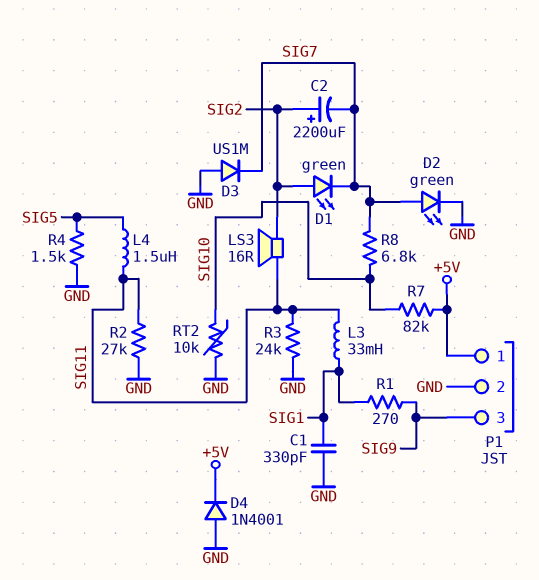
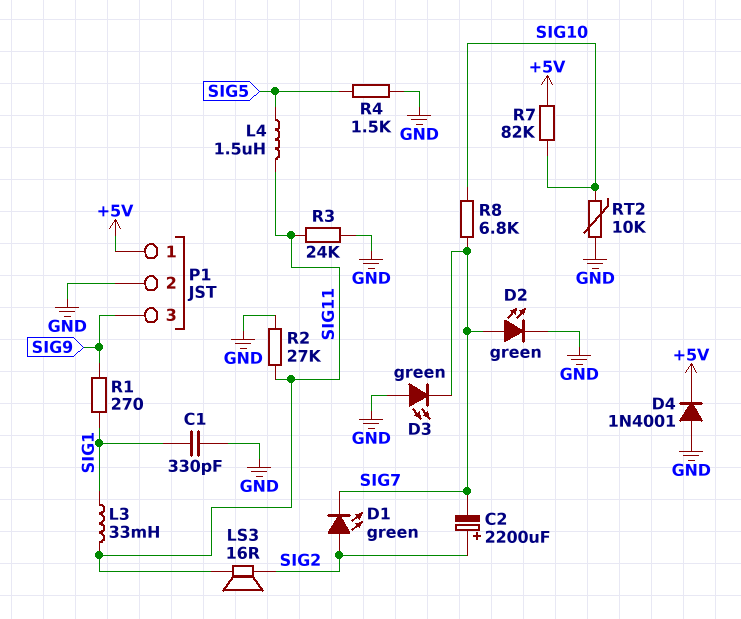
D3: diode US1M (A GND, K SIG7) -> LED green (A GND, K SIG7)

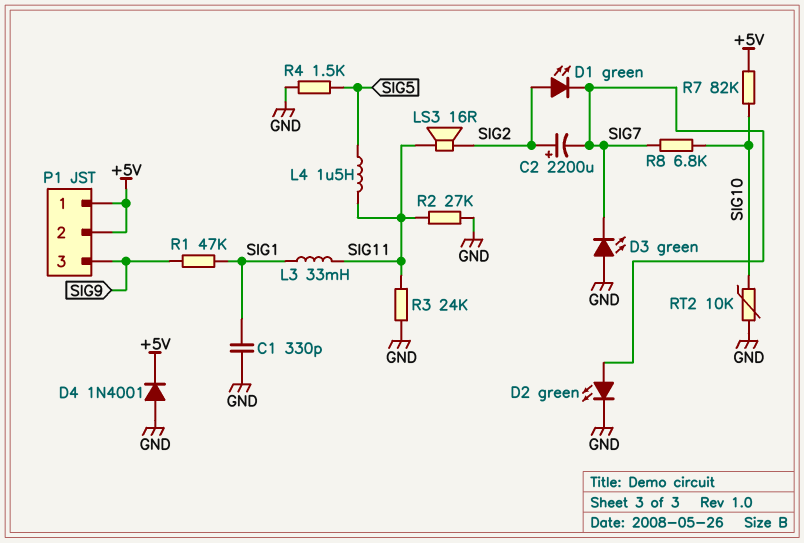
P1 pin 2: GND -> +5V
R1: 270 (SIG1, SIG9) -> 47k (SIG1, SIG9)

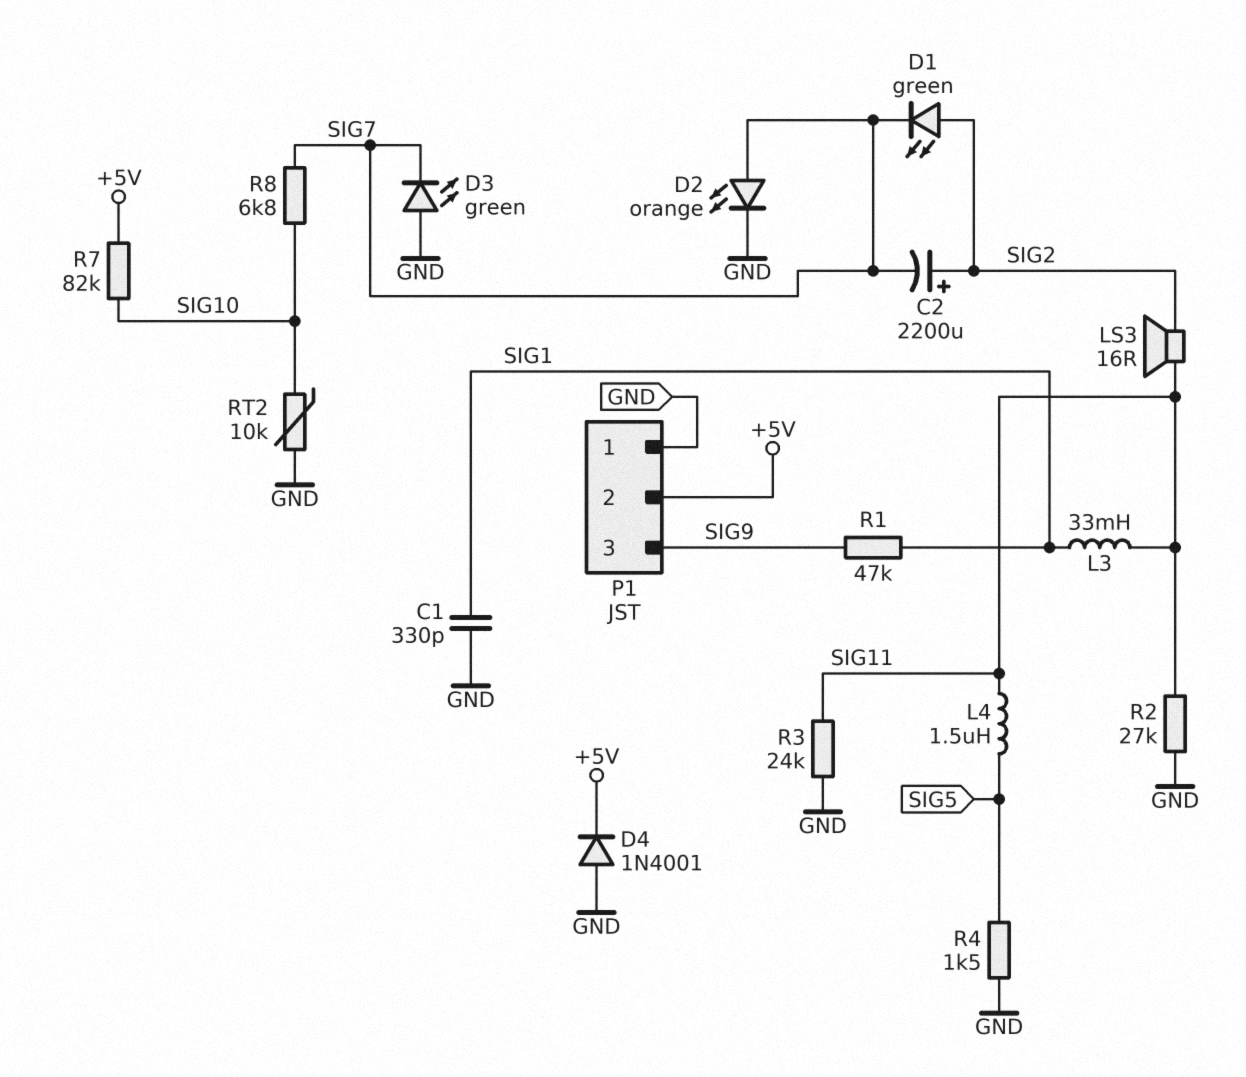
D2: LED green (A SIG7, K GND) -> LED orange (A SIG7, K GND)
P1 pin 1: +5V -> GND

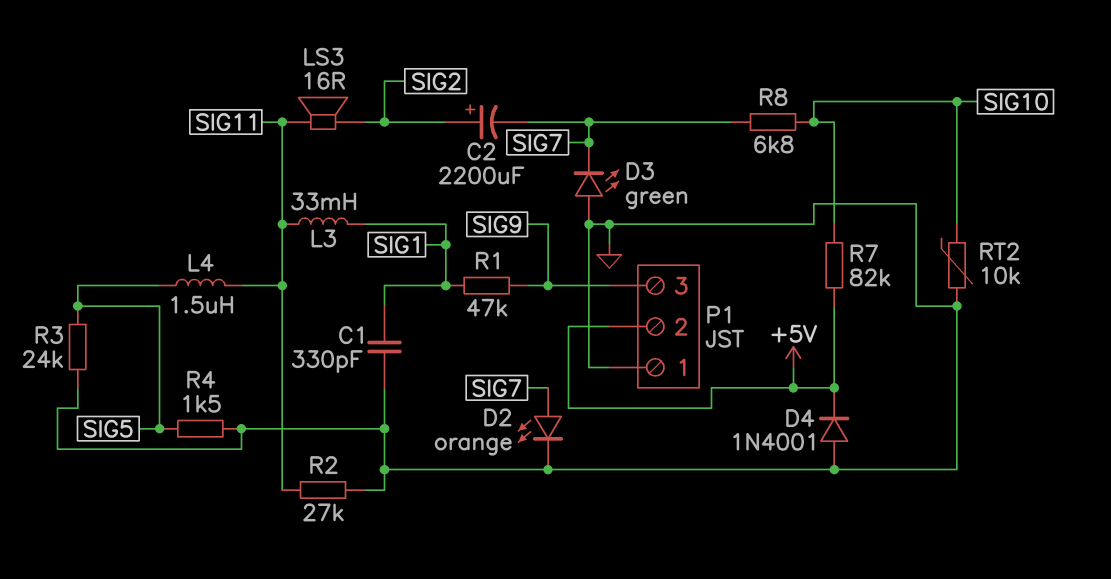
D1: LED green (A SIG2, K SIG7) -> none
R3: 24k (GND, SIG11) -> 24k (GND, SIG5)

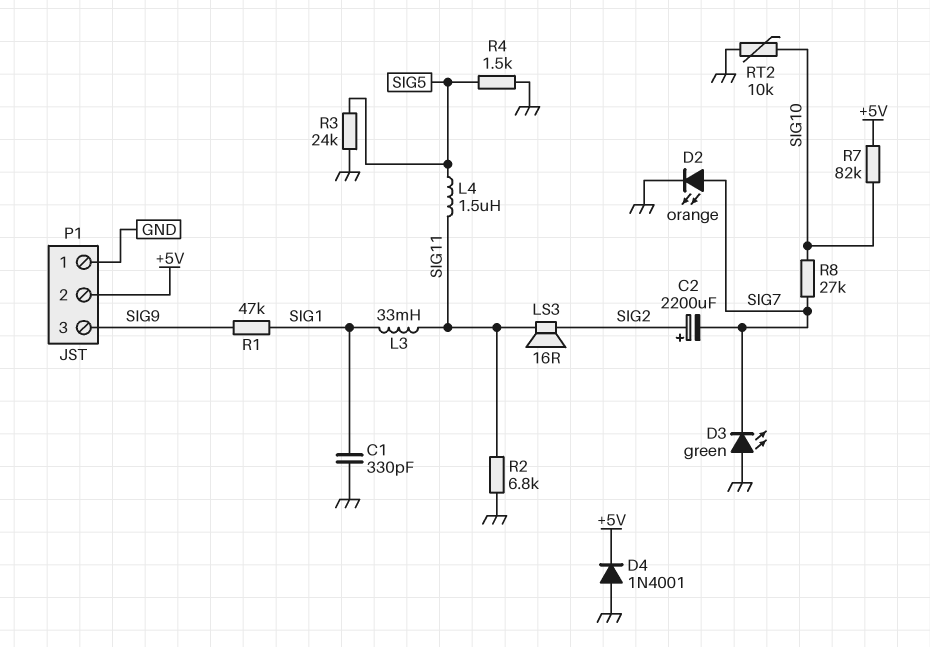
R2: 27k (GND, SIG11) -> 6.8k (GND, SIG11)
R8: 6.8k (SIG7, SIG10) -> 27k (SIG7, SIG10)

